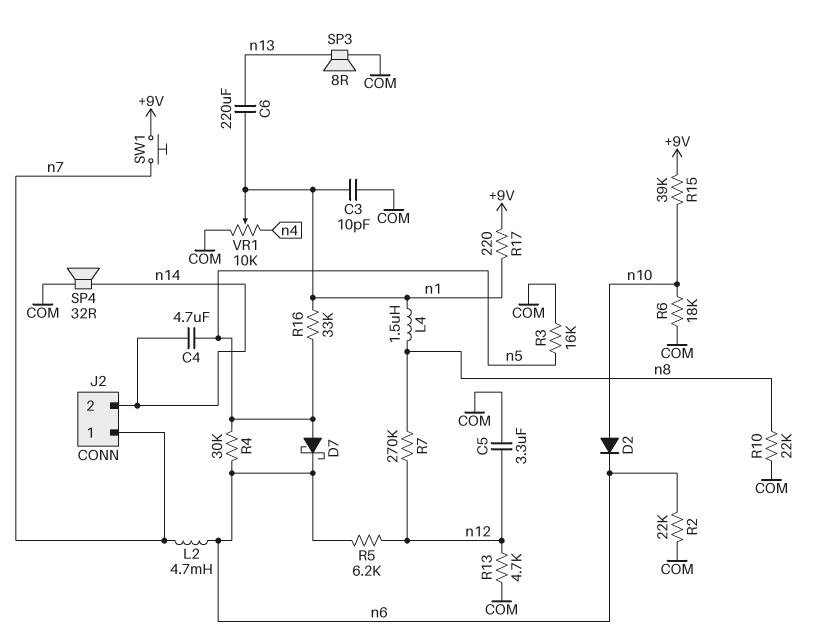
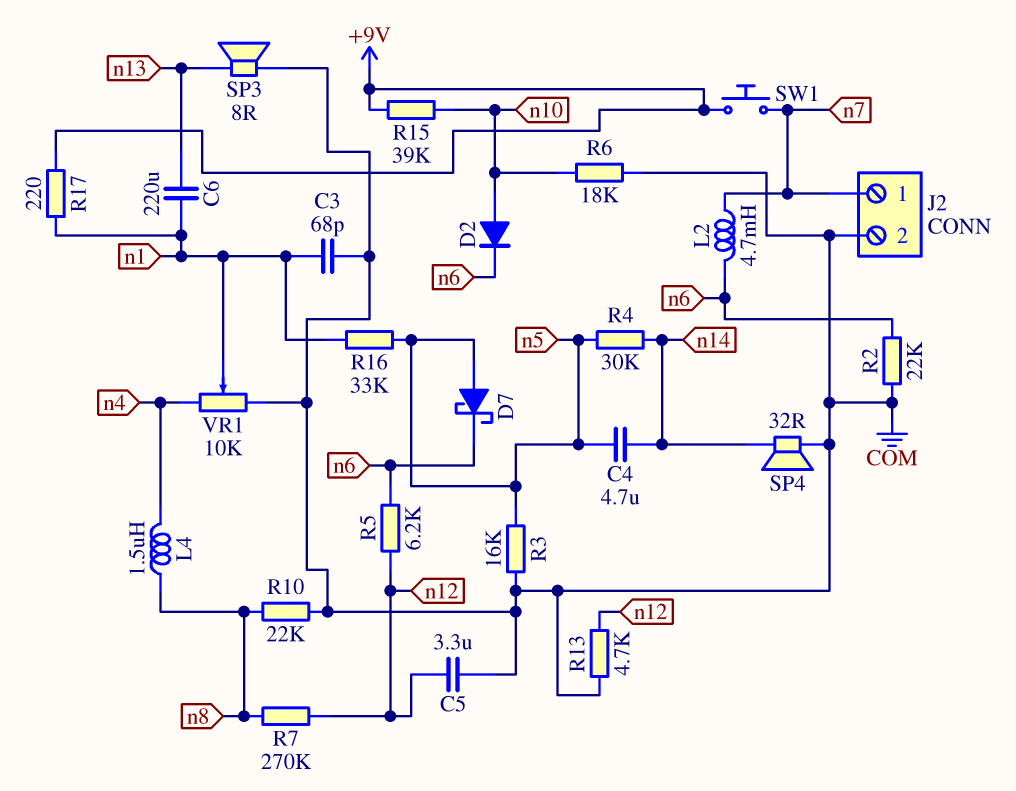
C3: 10pF (COM, n1) -> 68pF (COM, n1)
J2 pin 2: n14 -> COM
L4: 1.5uH (n1, n8) -> 1.5uH (n4, n8)
R4: 30k (n5, n6) -> 30k (n5, n14)

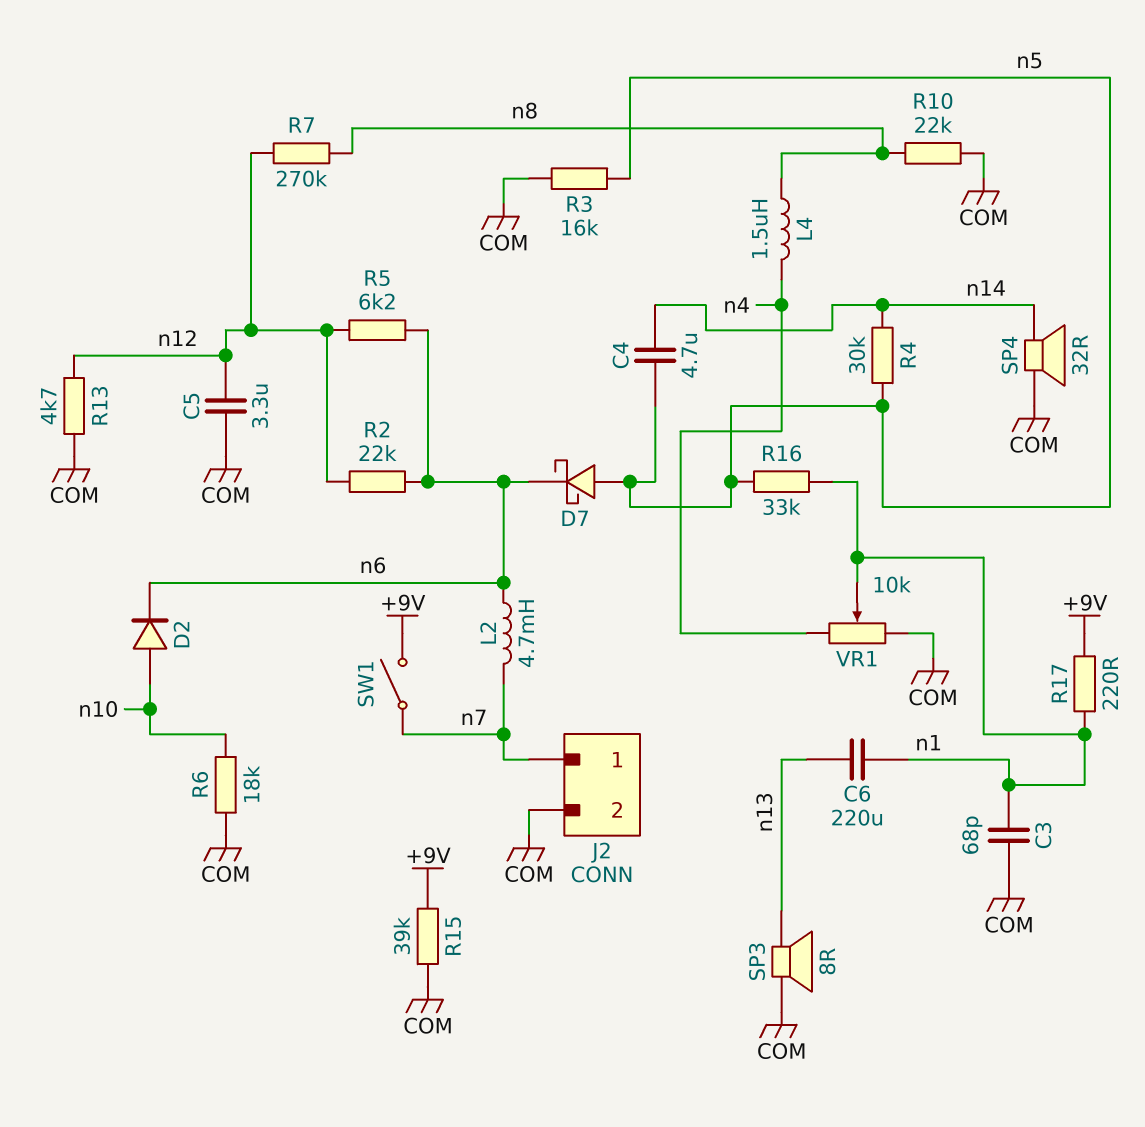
R2: 22k (COM, n6) -> 22k (n6, n12)
R15: 39k (+9V, n10) -> 39k (+9V, COM)
SW1: button (+9V, n7) -> switch (+9V, n7)

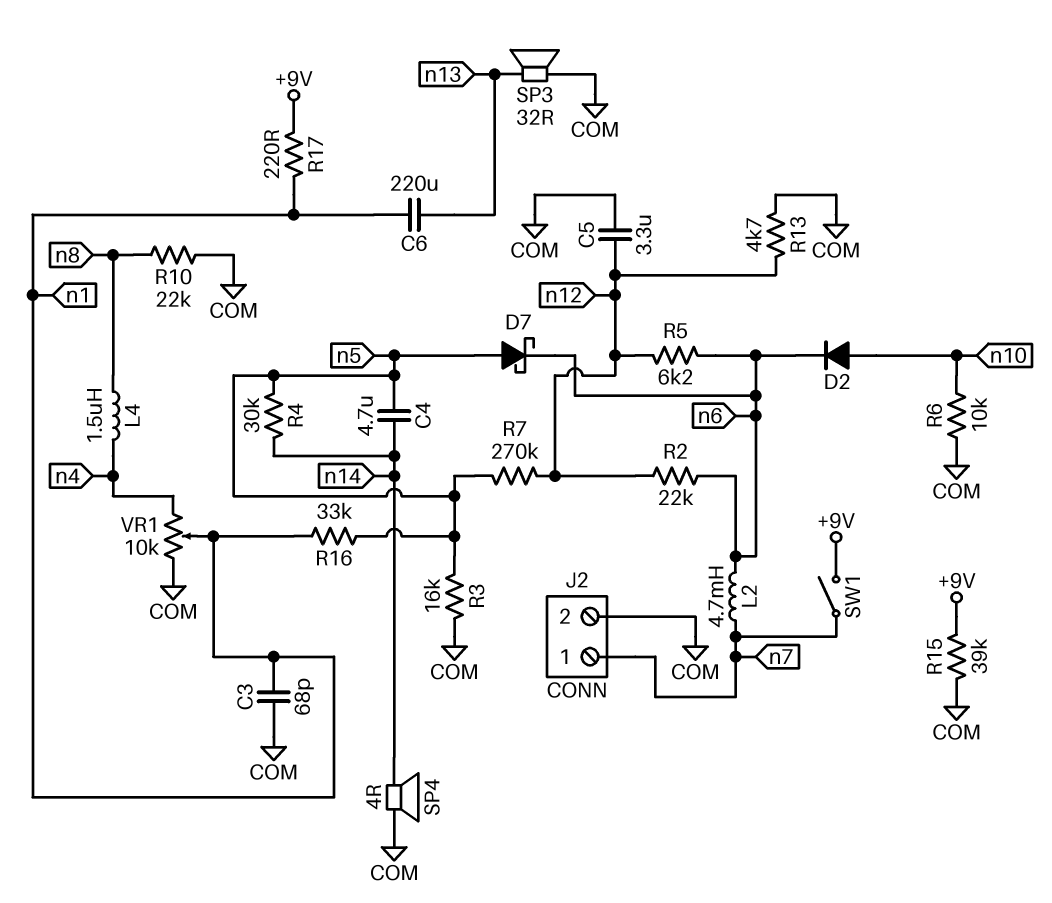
R6: 18k (COM, n10) -> 10k (COM, n10)
R7: 270k (n8, n12) -> 270k (n5, n12)
SP3: speaker 8R (COM, n13) -> speaker 32R (COM, n13)
SP4: speaker 32R (COM, n14) -> speaker 4R (COM, n14)

